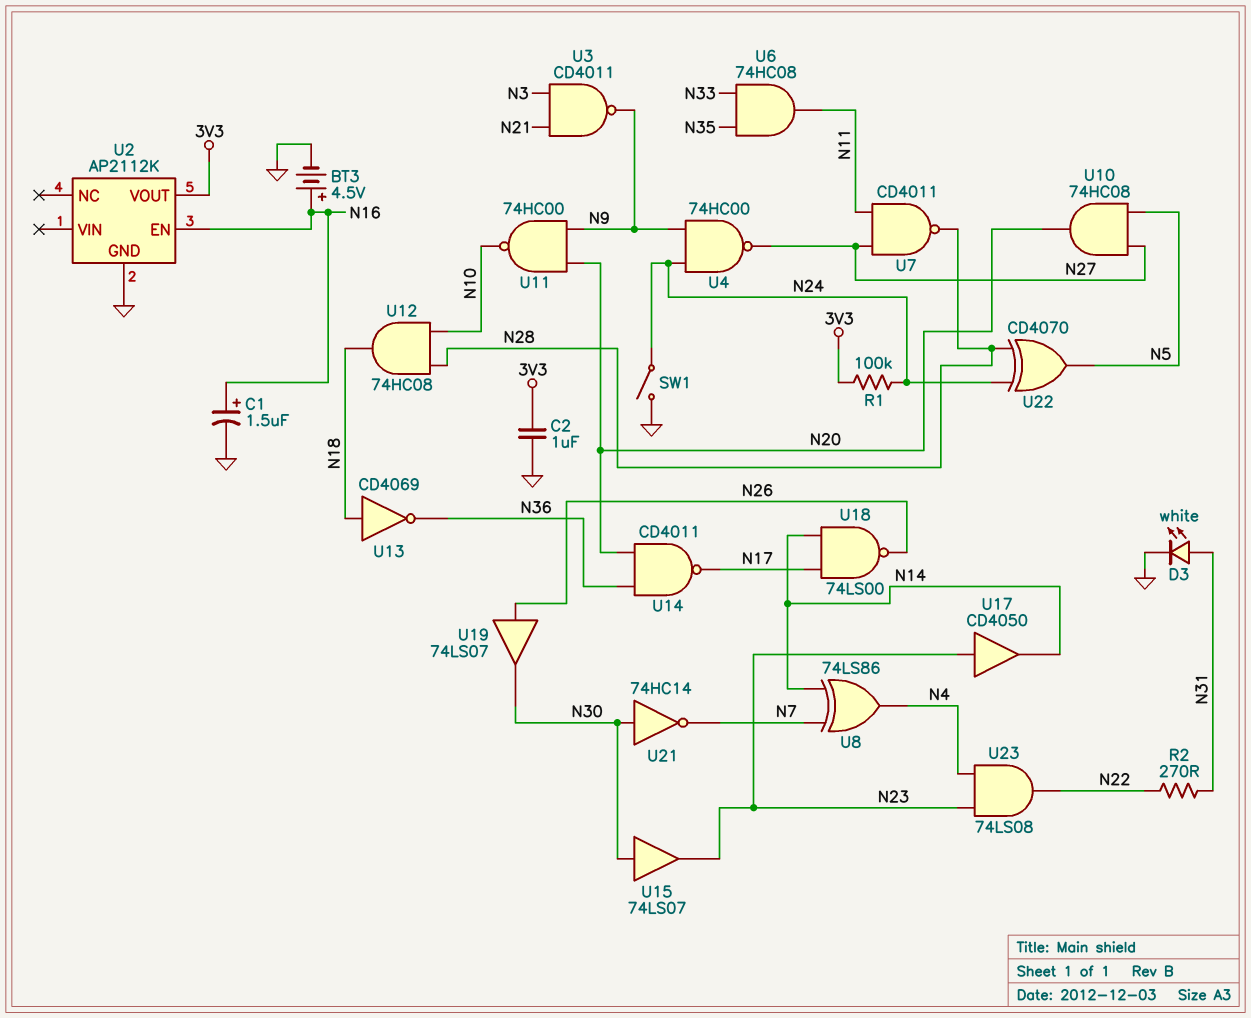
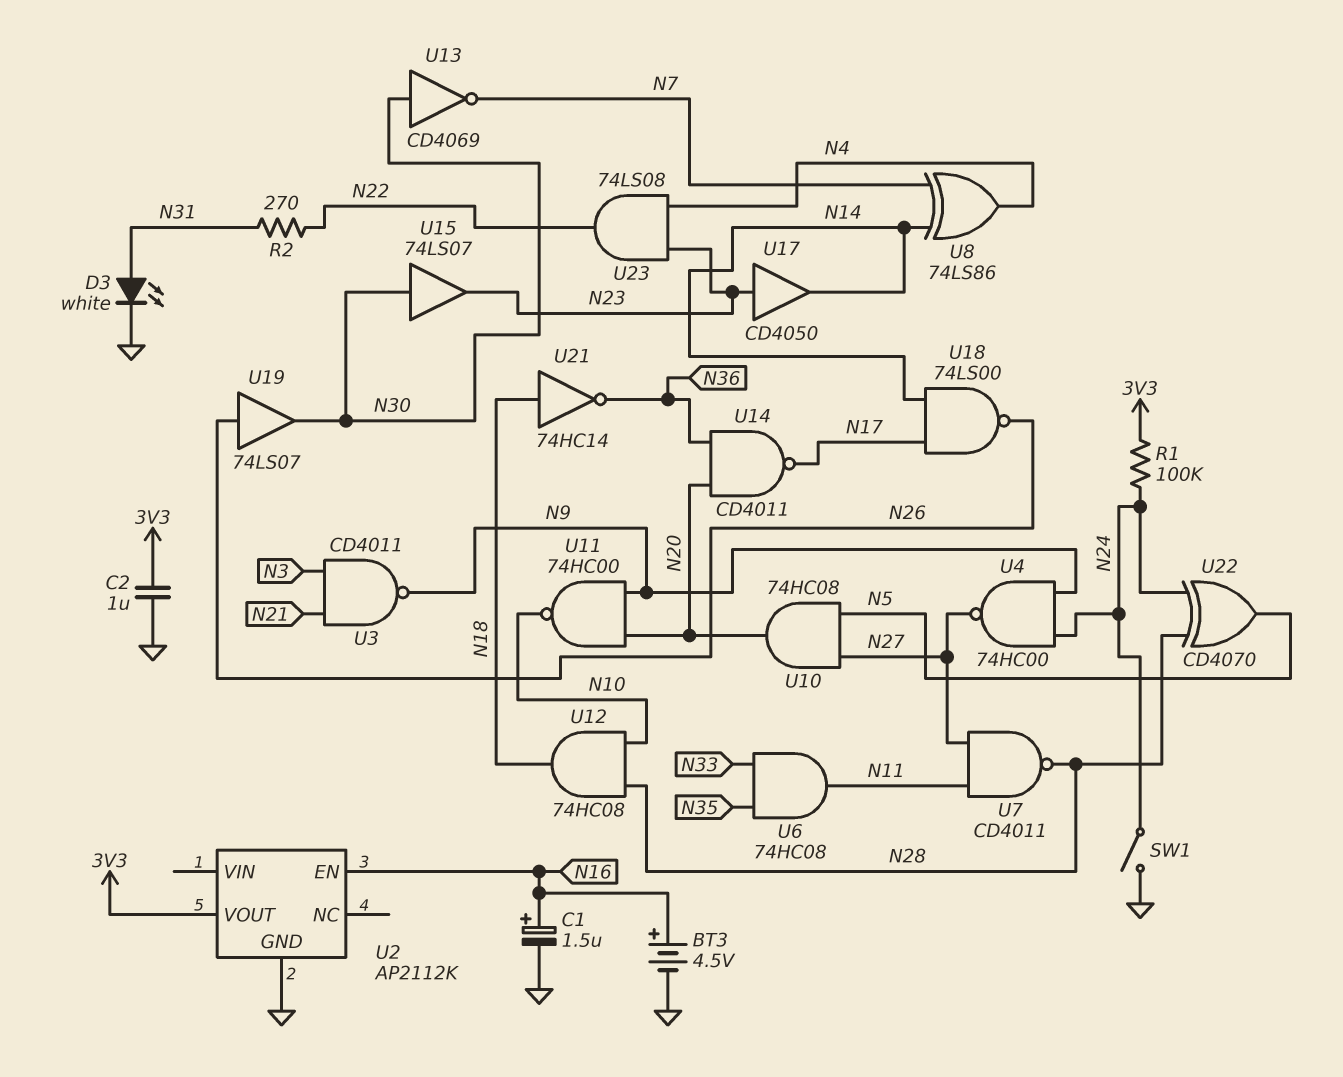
U13: NOT CD4069 (in N18, out N36) -> NOT CD4069 (in N30, out N7)
U21: NOT 74HC14 (in N30, out N7) -> NOT 74HC14 (in N18, out N36)

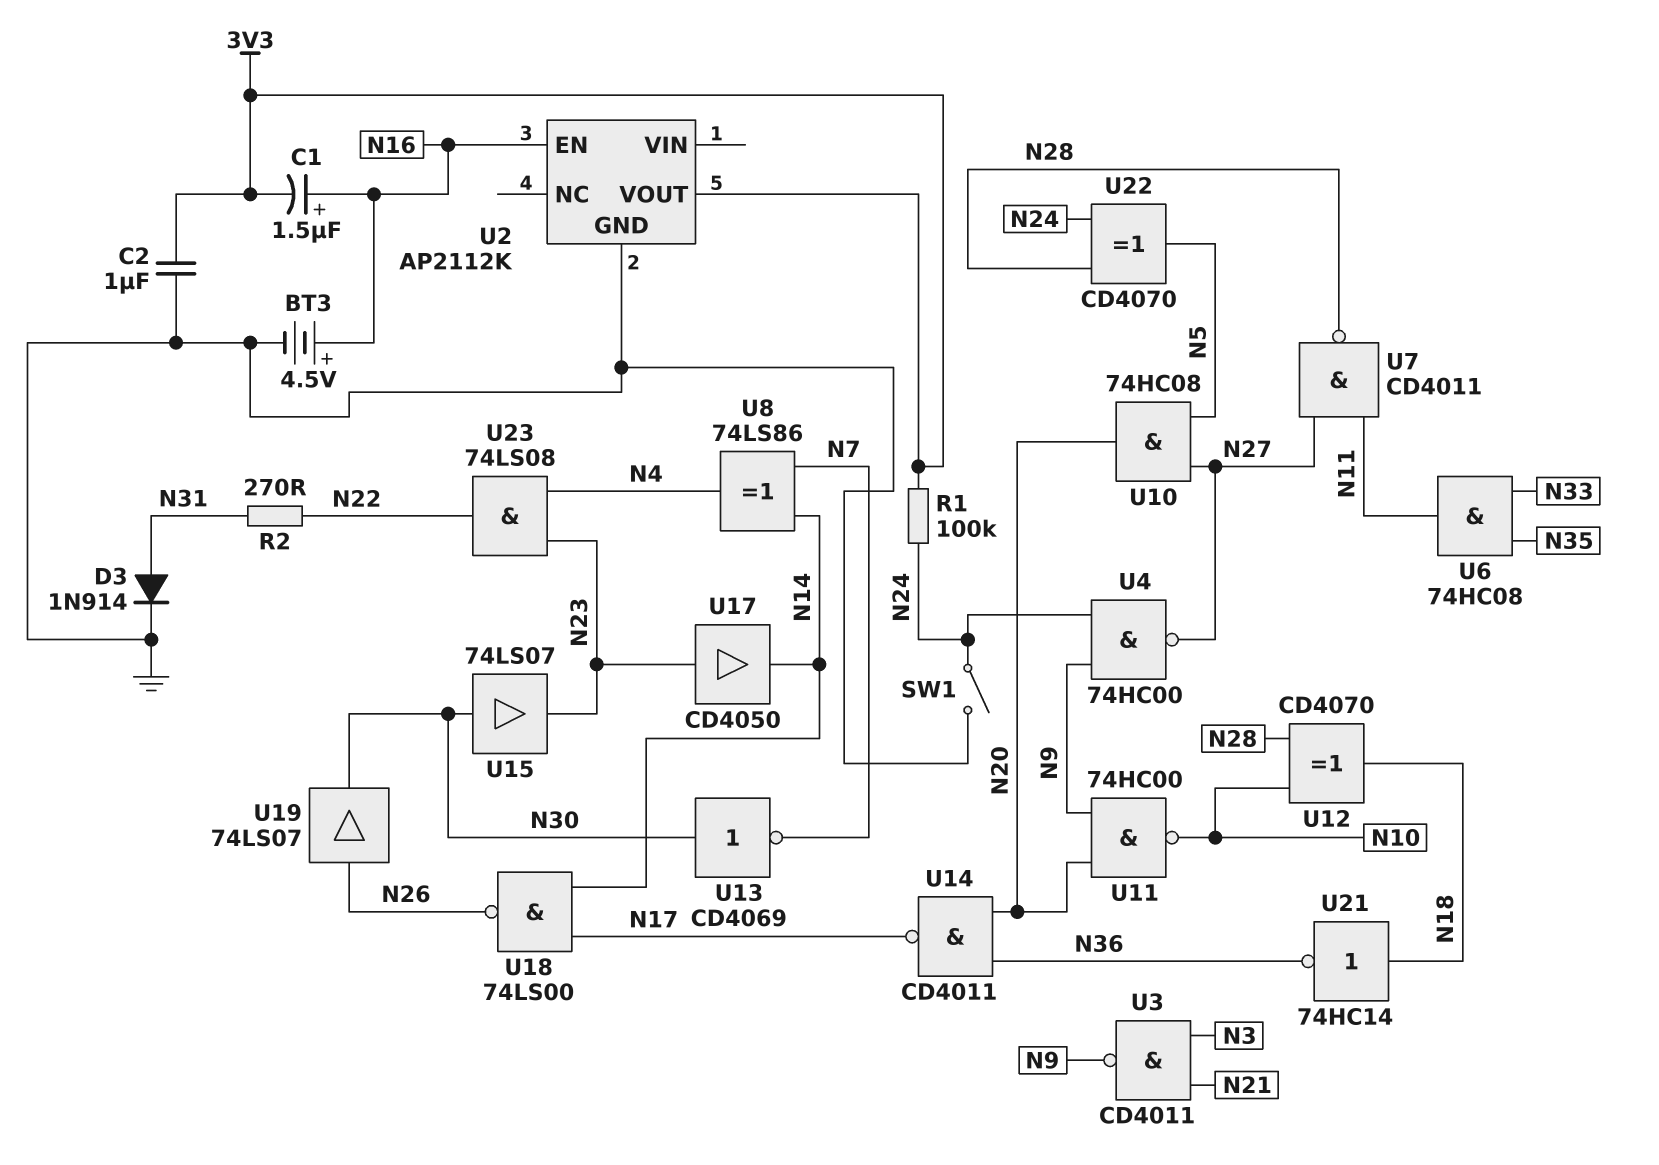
C1: 1.5uF (plus N16, minus GND) -> 1.5uF (plus N16, minus 3V3)
D3: LED white (A N31, K GND) -> diode 1N914 (A N31, K GND)
U12: AND 74HC08 (in N10, in N28, out N18) -> XOR CD4070 (in N10, in N28, out N18)

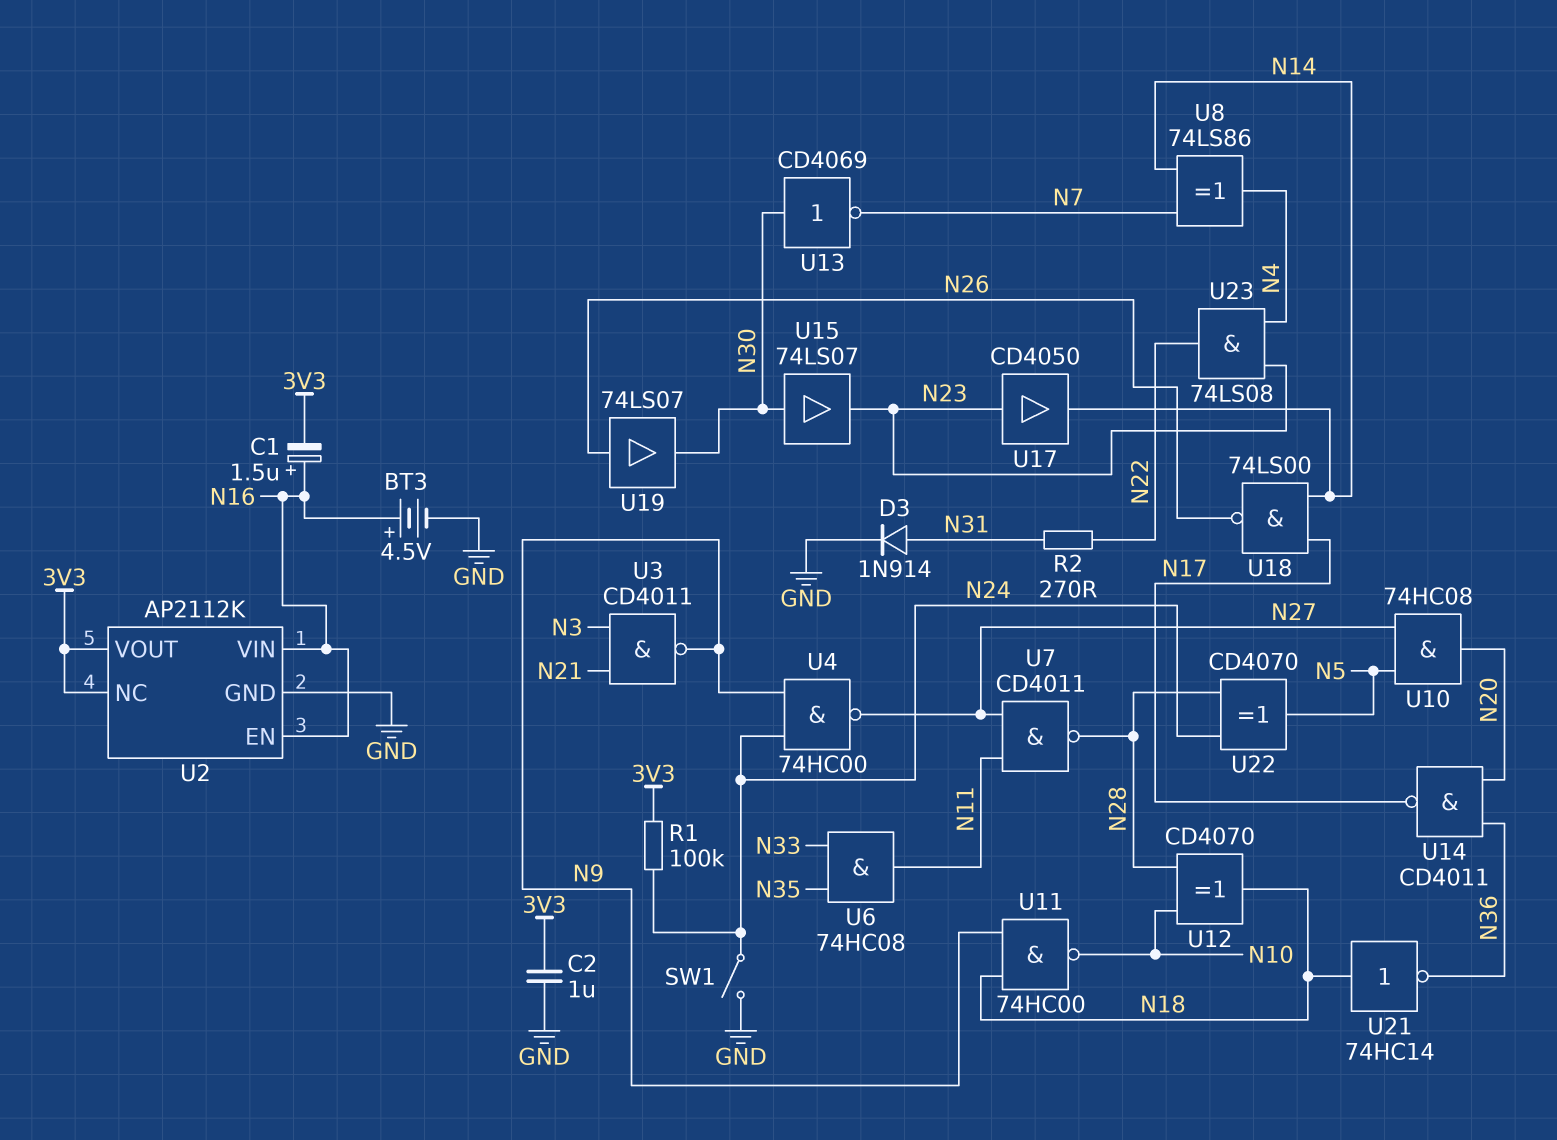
U2 pin NC: none -> 3V3
U2 pin VIN: none -> N16
U11: NAND 74HC00 (in N9, in N20, out N10) -> NAND 74HC00 (in N9, in N18, out N10)

